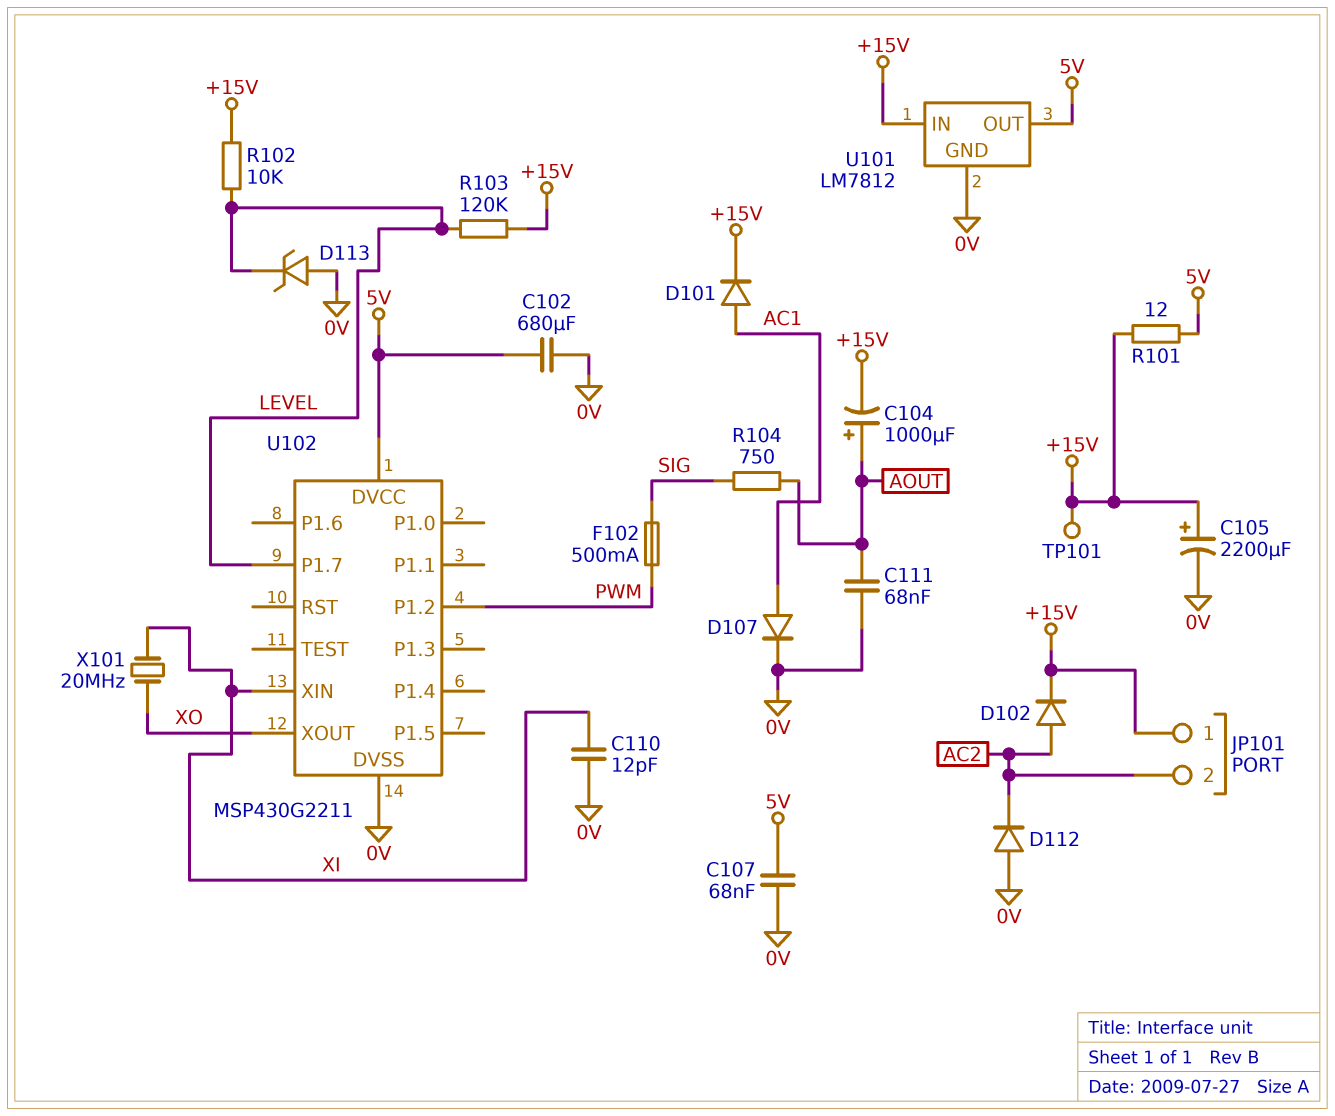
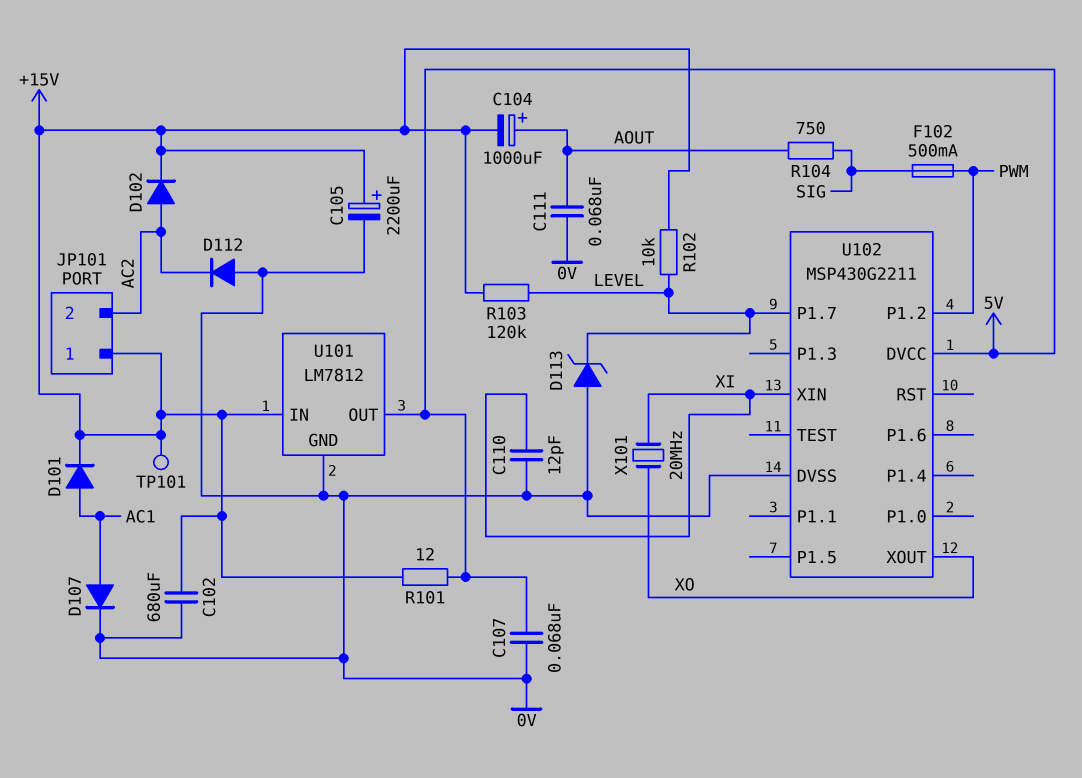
C102: 680uF (0V, 5V) -> 680uF (+15V, 0V)

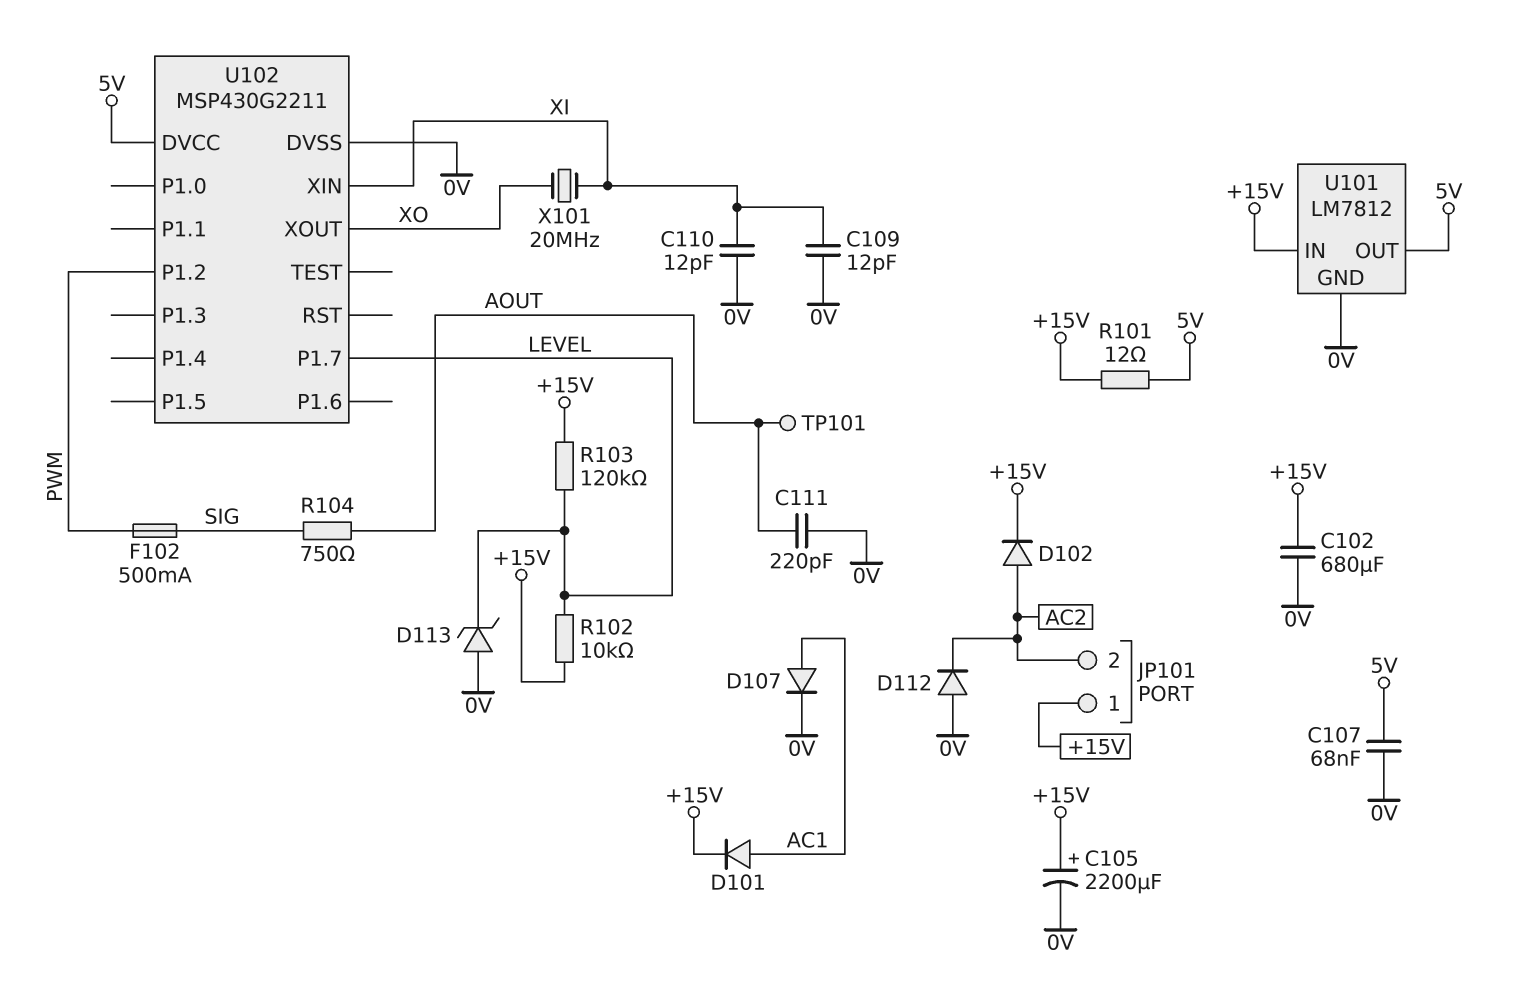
C104: 1000uF (plus AOUT, minus +15V) -> none
C109: none -> 12pF (0V, XI)
C111: 68nF (0V, AOUT) -> 220pF (0V, AOUT)
TP101: test point (+15V) -> test point (AOUT)

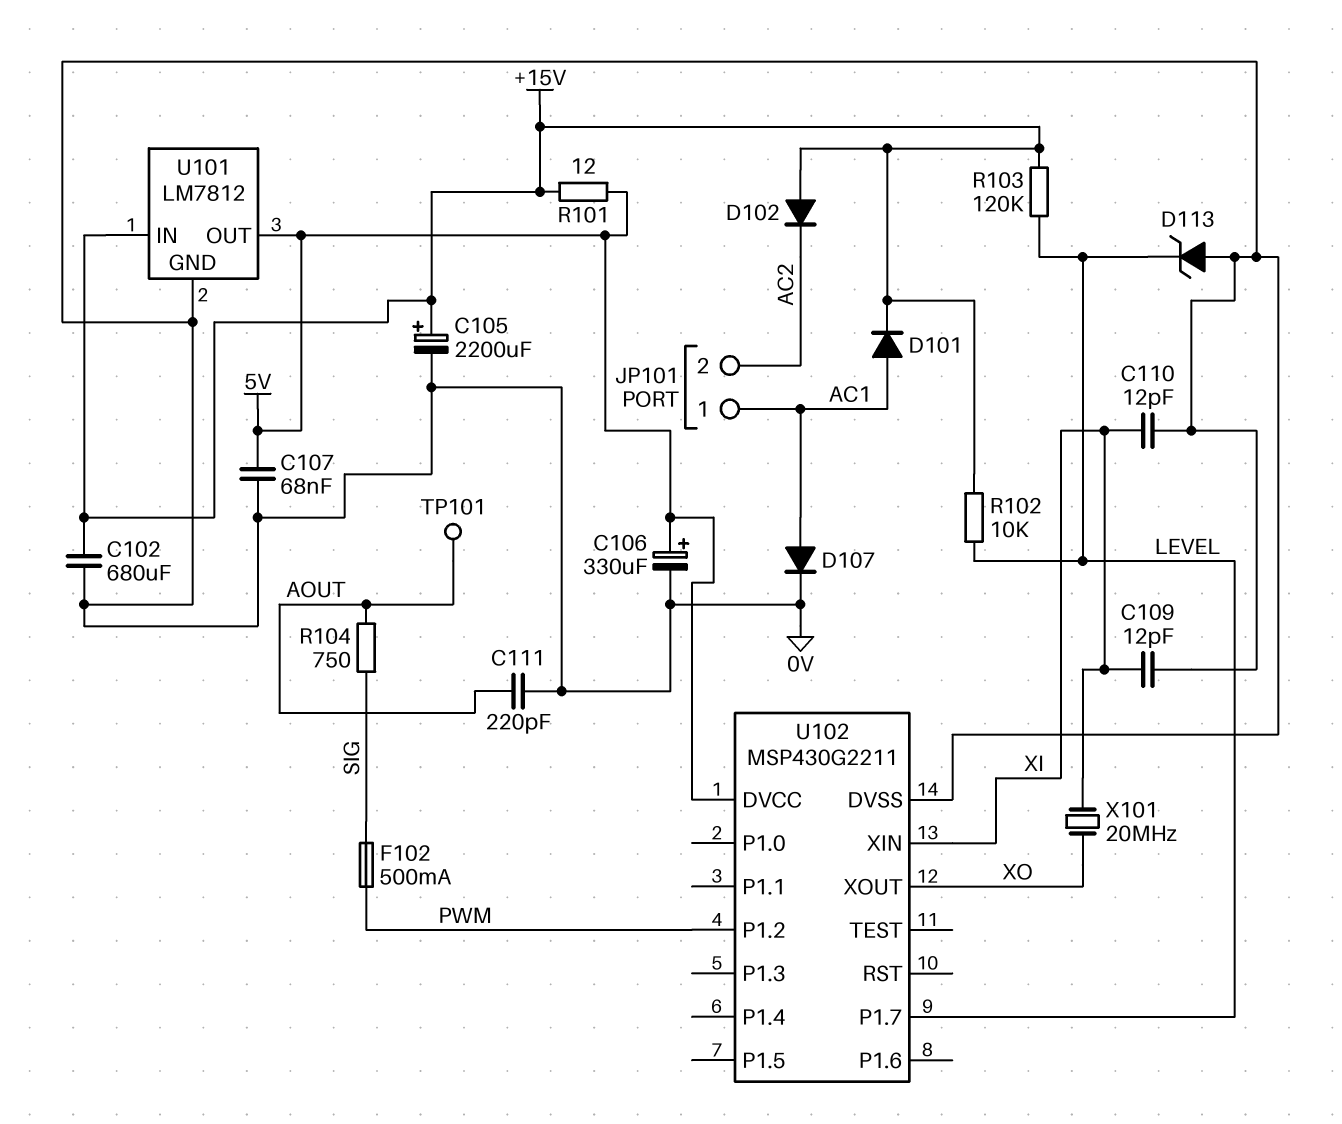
C106: none -> 330uF (plus 5V, minus 0V)
D102: diode (A AC2, K +15V) -> diode (A +15V, K AC2)
D112: diode (A 0V, K AC2) -> none
JP101 pin 1: +15V -> AC1

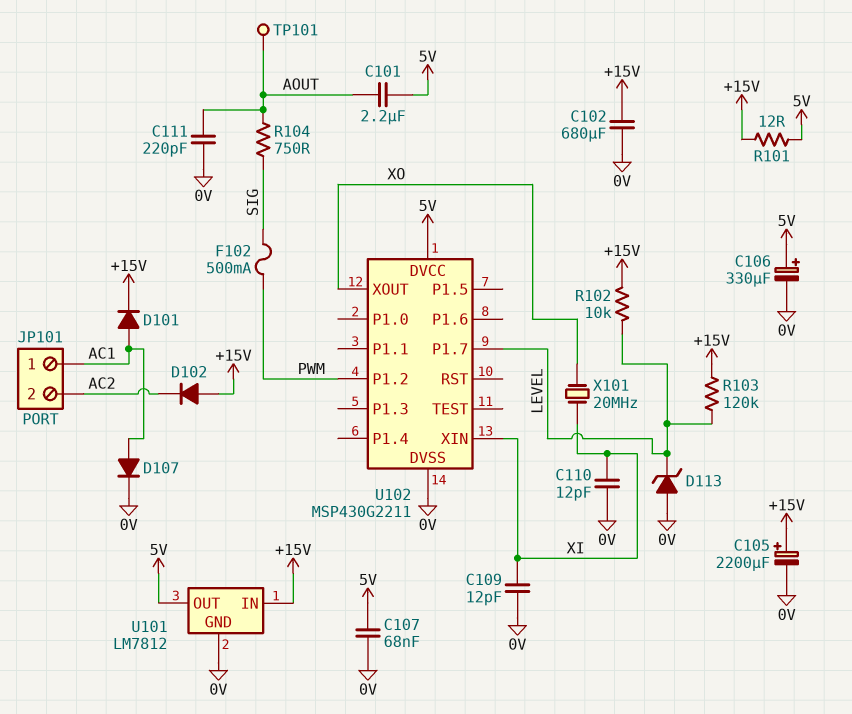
C101: none -> 2.2uF (5V, AOUT)

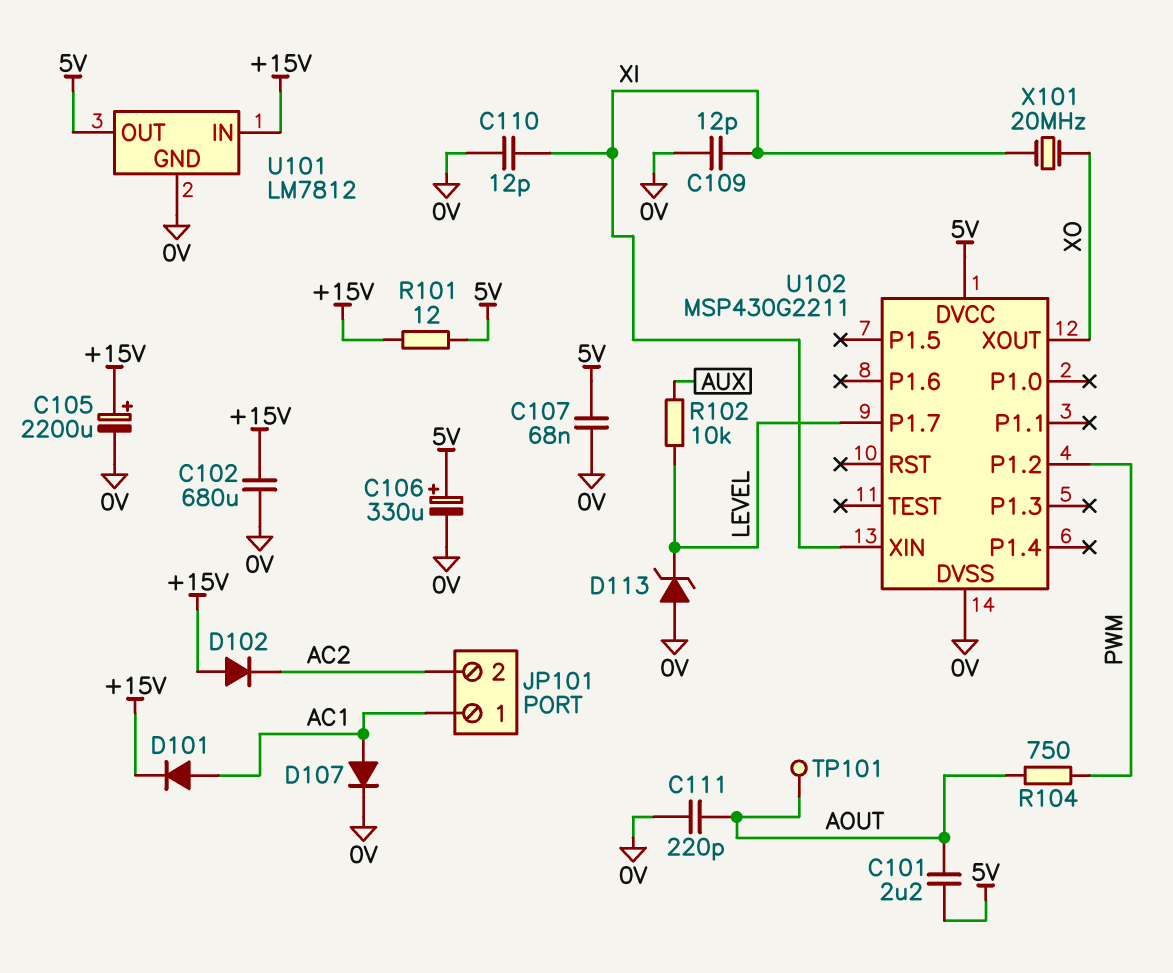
F102: 500mA (PWM, SIG) -> none
R102: 10k (+15V, LEVEL) -> 10k (AUX, LEVEL)
R103: 120k (+15V, LEVEL) -> none
R104: 750 (AOUT, SIG) -> 750 (AOUT, PWM)

